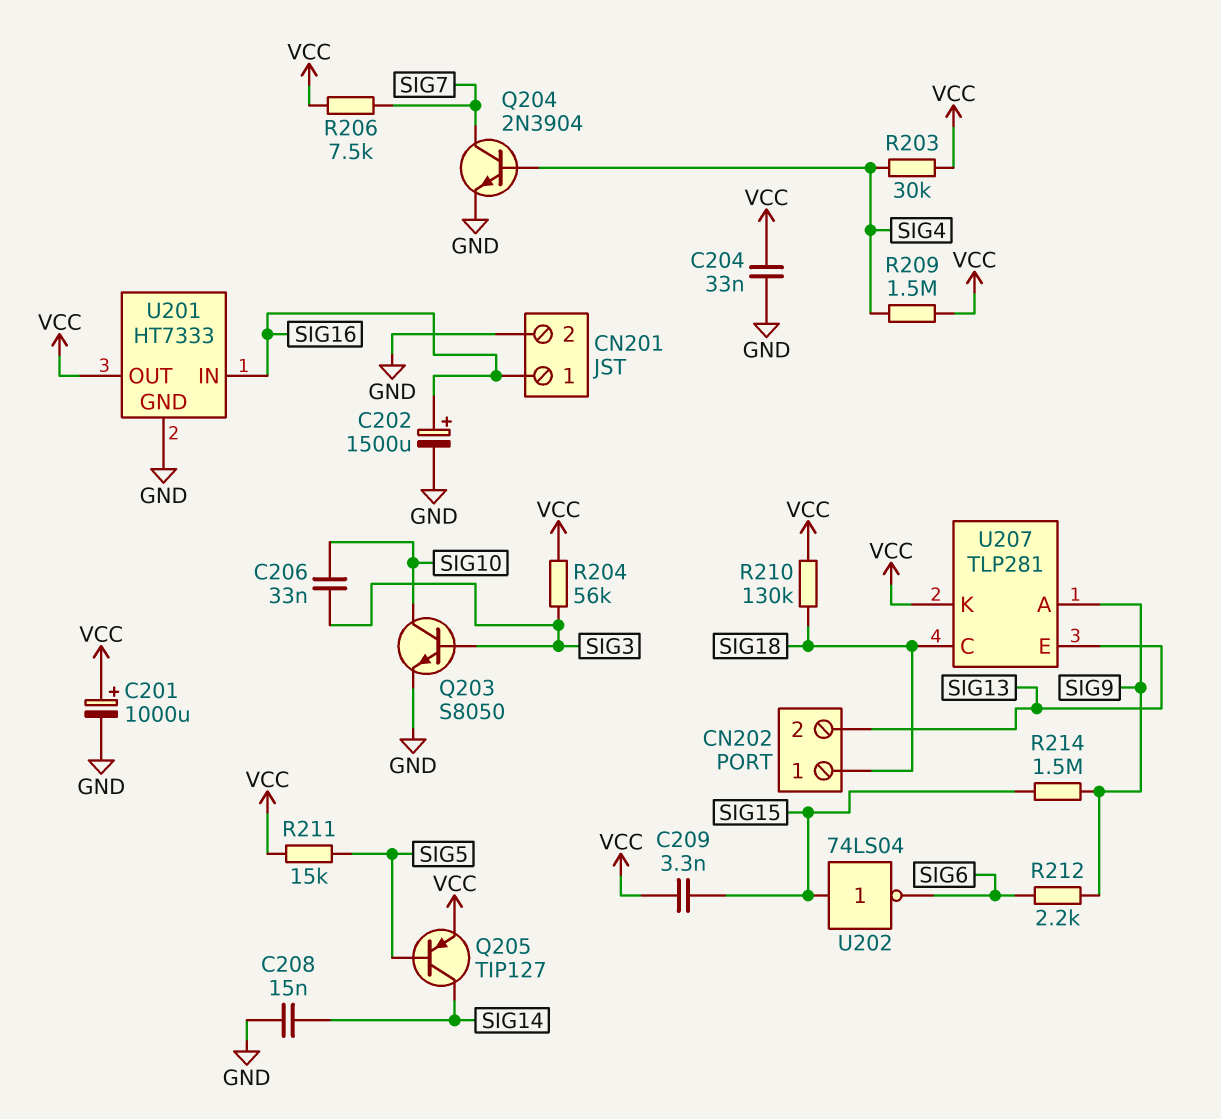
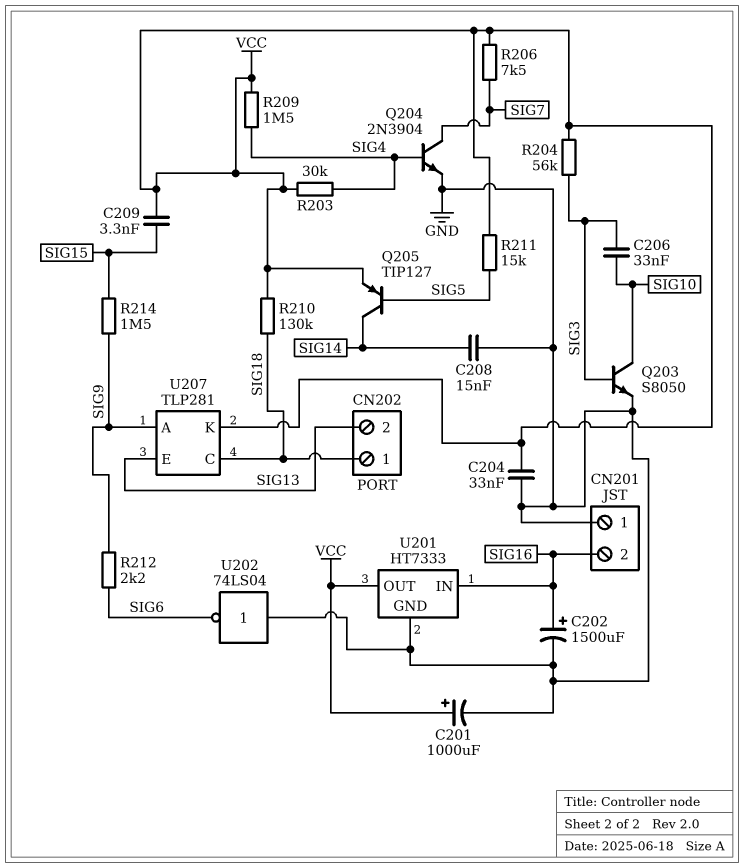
CN201 pin 1: SIG16 -> GND
CN201 pin 2: GND -> SIG16
U202: NOT 74LS04 (in SIG15, out SIG6) -> NOT 74LS04 (in GND, out SIG6)

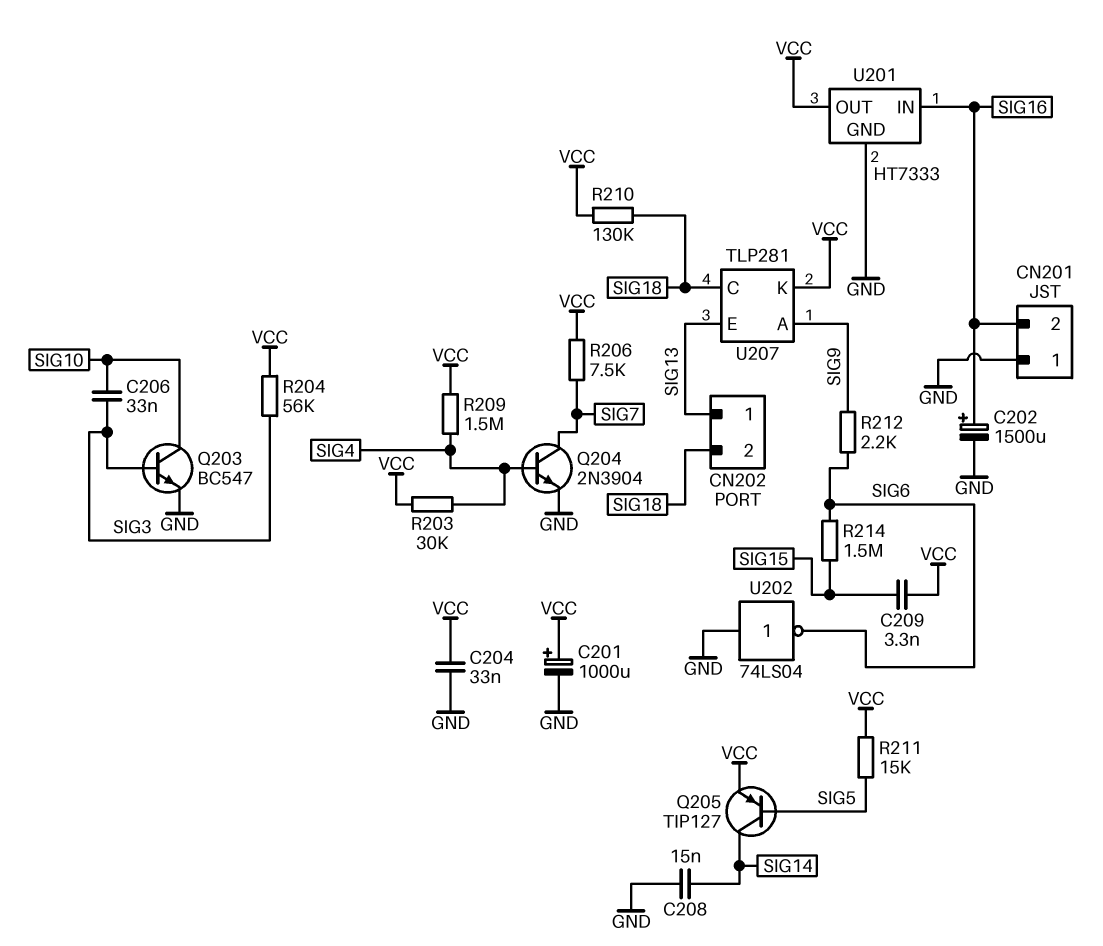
CN202 pin 1: SIG18 -> SIG13
CN202 pin 2: SIG13 -> SIG18
Q203: NPN S8050 (B SIG3, C SIG10, E GND) -> NPN BC547 (B SIG3, C SIG10, E GND)
R214: 1.5M (SIG9, SIG15) -> 1.5M (SIG6, SIG15)

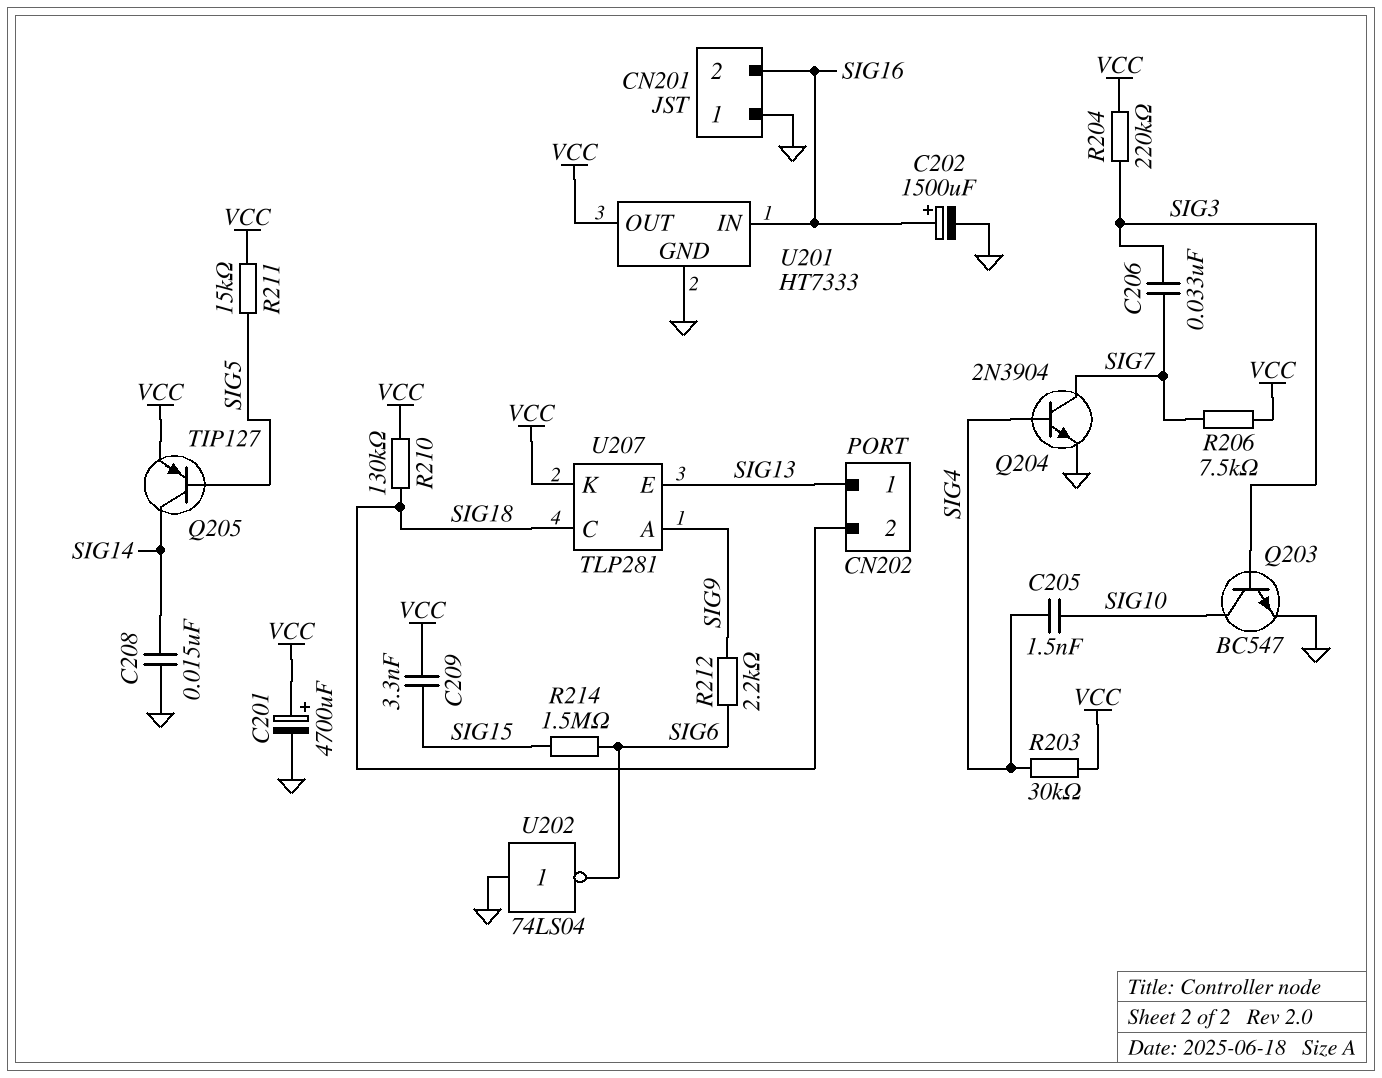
C201: 1000uF (plus VCC, minus GND) -> 4700uF (plus VCC, minus GND)
C204: 33nF (GND, VCC) -> none
C205: none -> 1.5nF (SIG4, SIG10)
C206: 33nF (SIG3, SIG10) -> 33nF (SIG3, SIG7)
R204: 56k (SIG3, VCC) -> 220k (SIG3, VCC)
R209: 1.5M (SIG4, VCC) -> none

